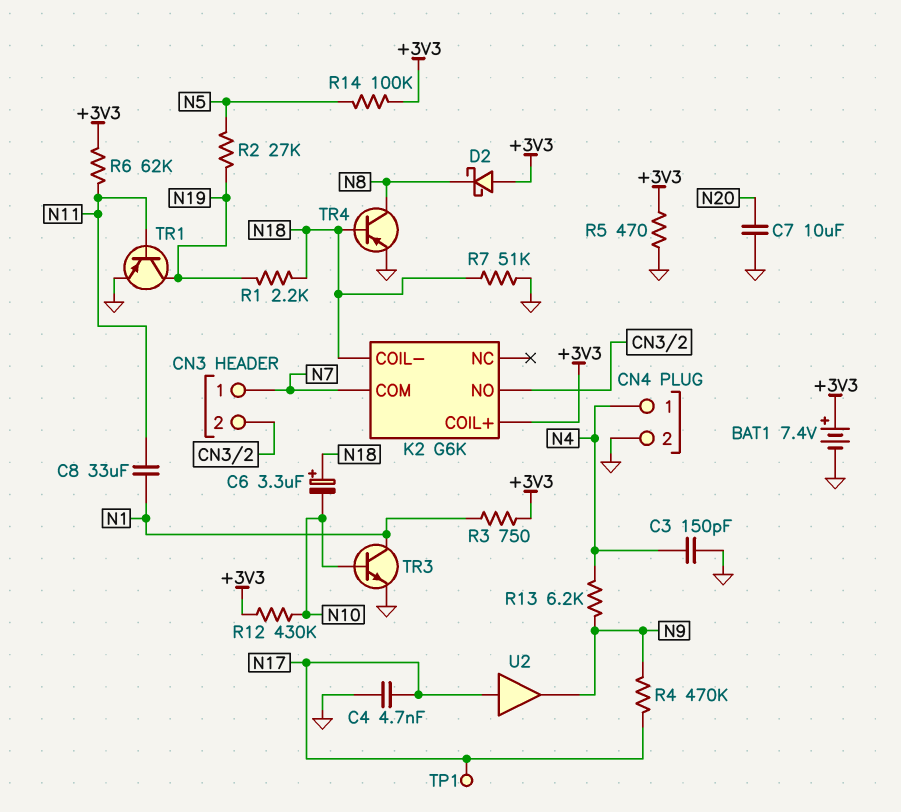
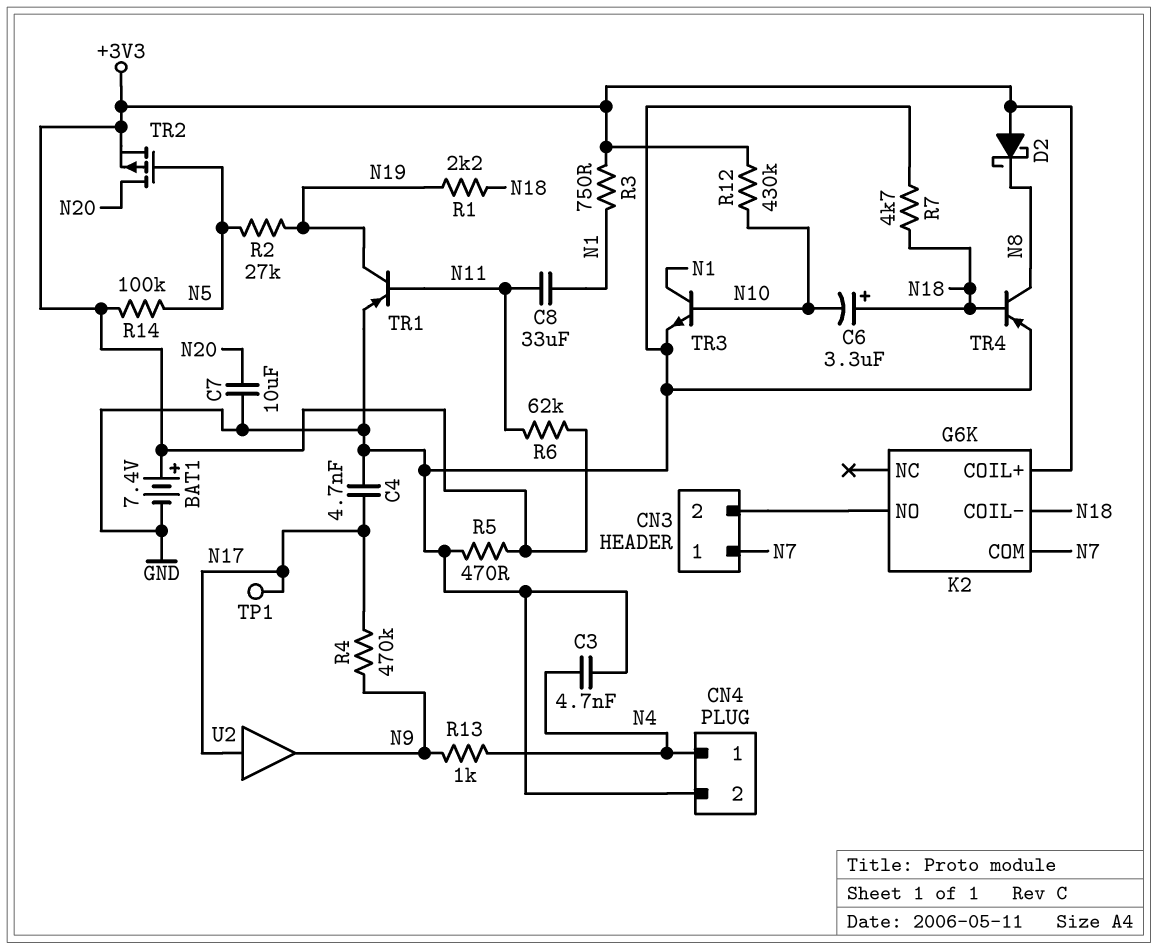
C3: 150pF (GND, N4) -> 4.7nF (GND, N4)
R7: 51k (GND, N18) -> 4.7k (GND, N18)
R13: 6.2k (N4, N9) -> 1k (N4, N9)
TR2: none -> PMOS (G N5, D N20, S +3V3)

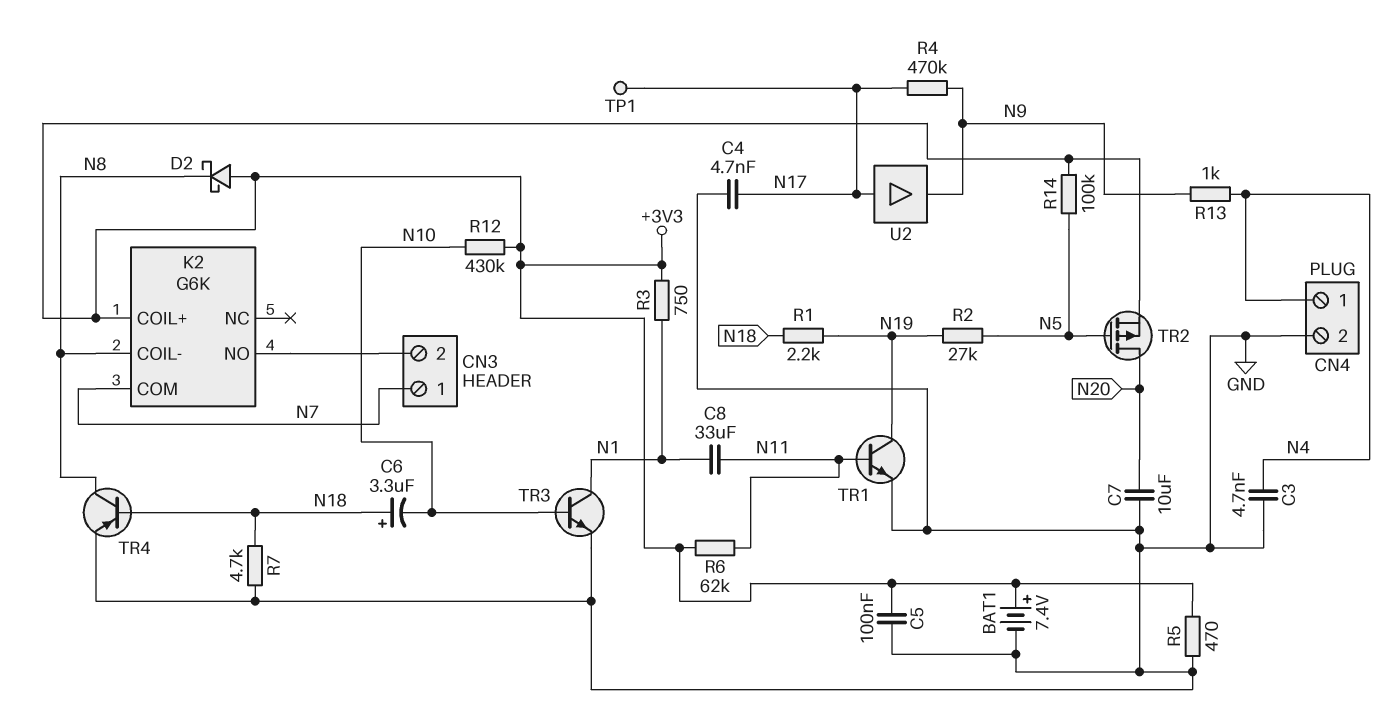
C5: none -> 100nF (+3V3, GND)
K2 pin COIL-: N18 -> N8
TR1: PNP (B N11, C N19, E GND) -> NPN (B N11, C N19, E GND)

